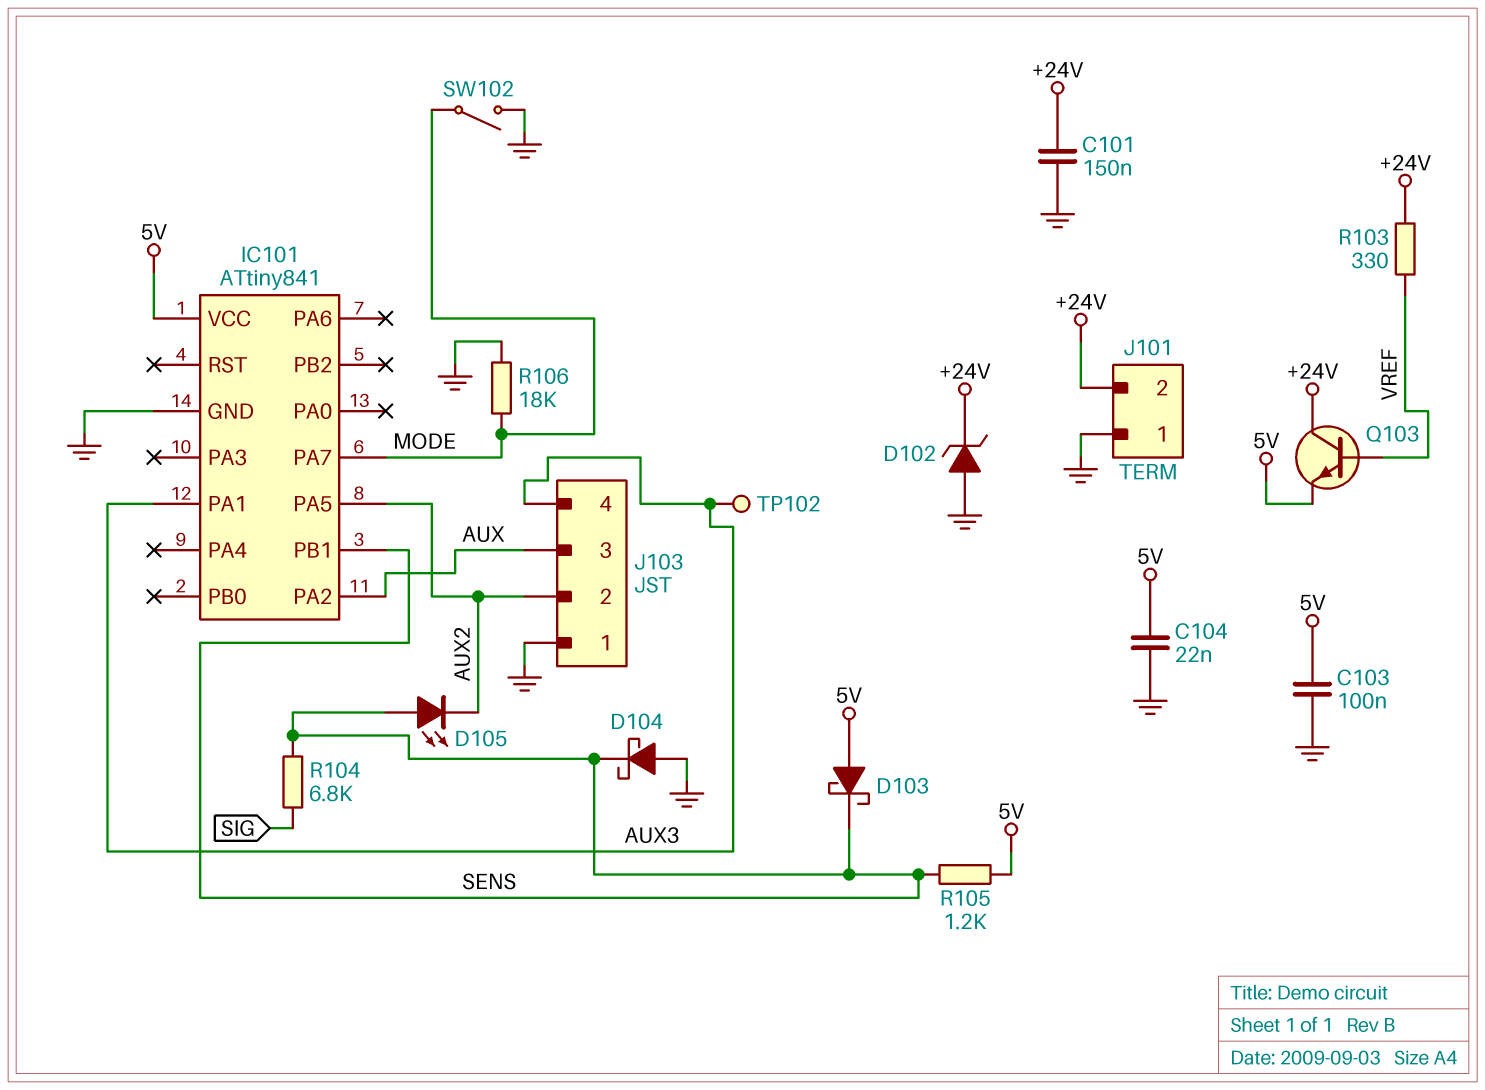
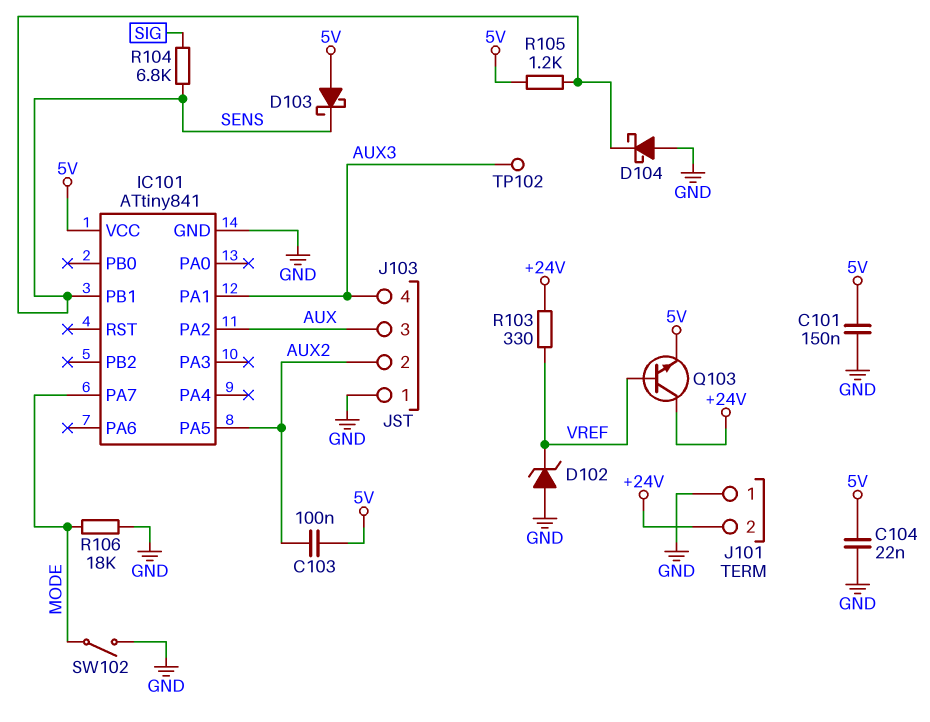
C101: 150nF (+24V, GND) -> 150nF (5V, GND)
C103: 100nF (5V, GND) -> 100nF (5V, AUX2)
D102: zener (A GND, K +24V) -> zener (A GND, K VREF)
D105: LED (A SENS, K AUX2) -> none

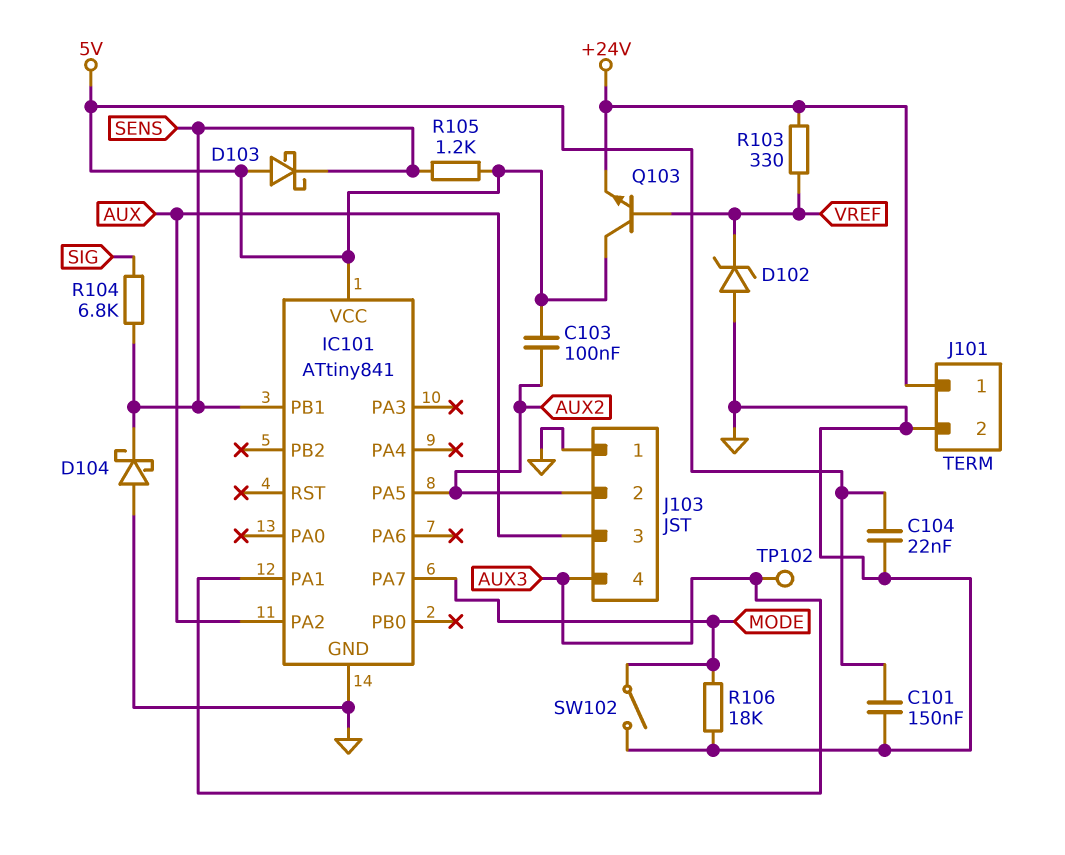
J101 pin 1: GND -> +24V
J101 pin 2: +24V -> GND
Q103: NPN (B VREF, C +24V, E 5V) -> NPN (B VREF, C 5V, E +24V)

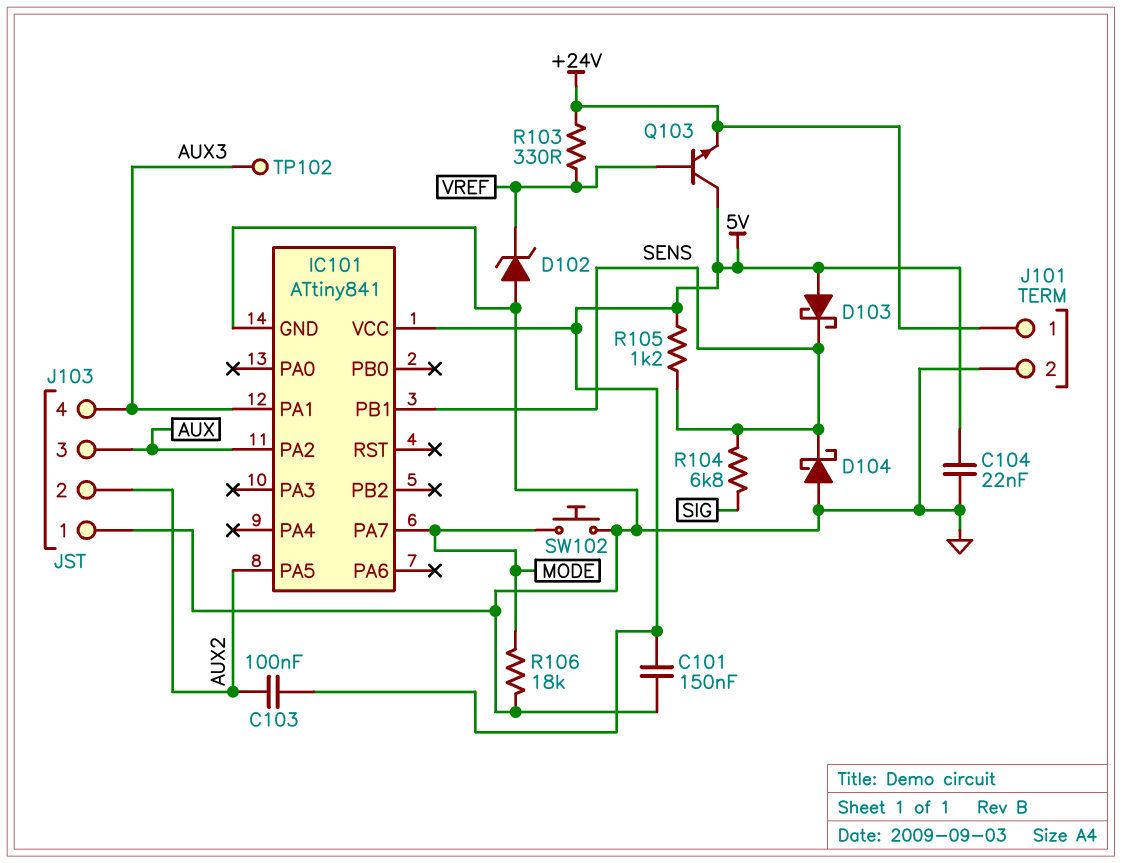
SW102: switch (GND, MODE) -> button (GND, MODE)

